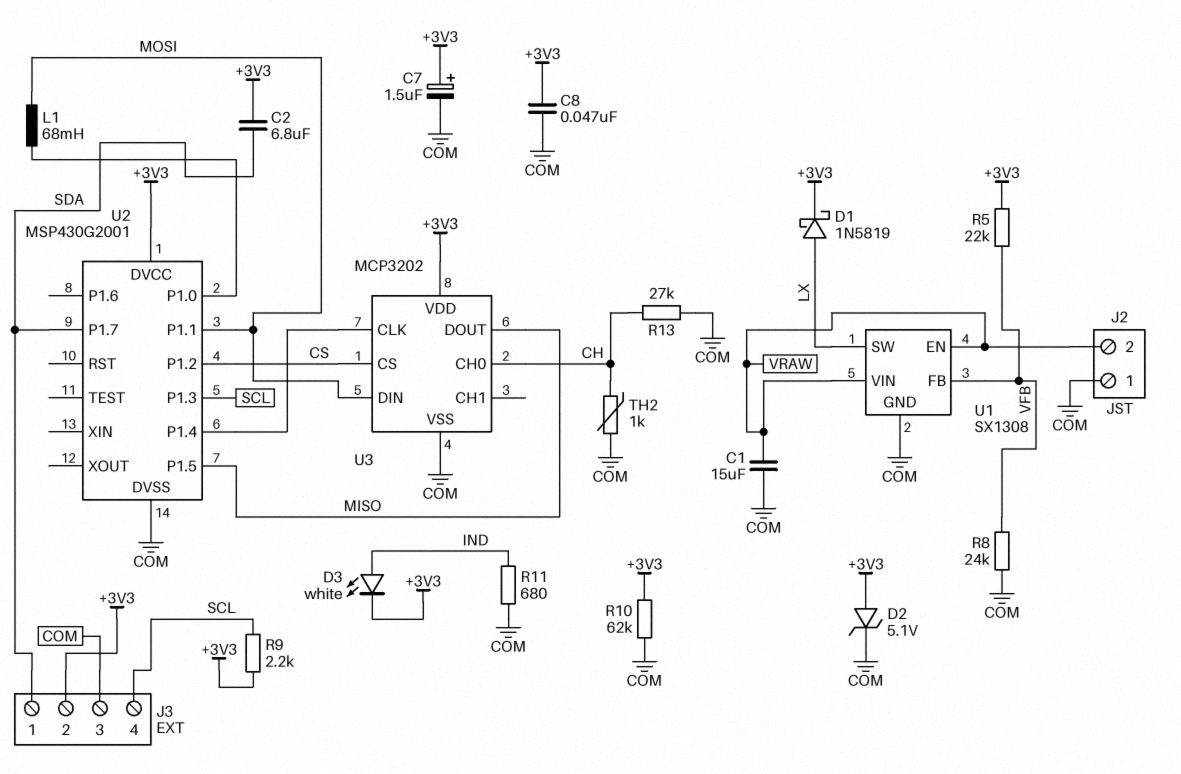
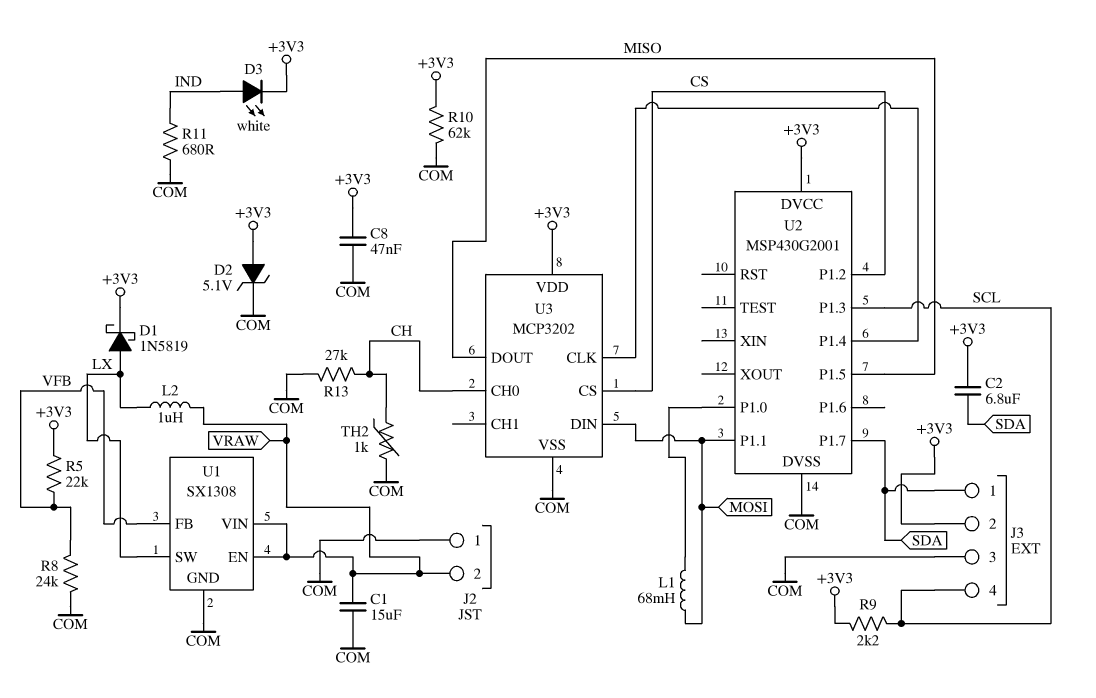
C7: 1.5uF (plus +3V3, minus COM) -> none
L2: none -> 1uH (LX, VRAW)

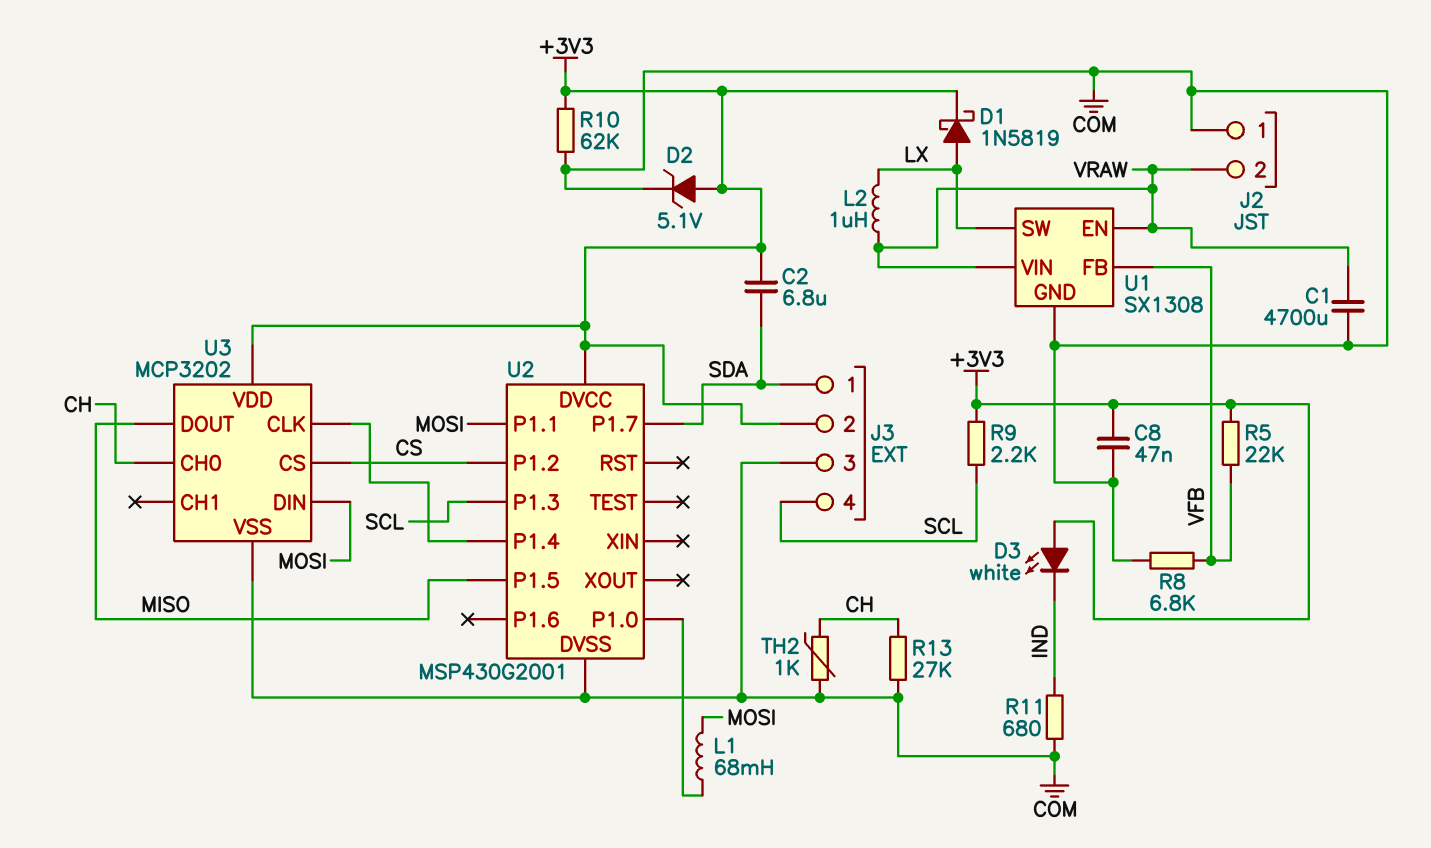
C1: 15uF (COM, VRAW) -> 4700uF (COM, VRAW)
D3: LED white (A IND, K +3V3) -> LED white (A +3V3, K IND)
R8: 24k (COM, VFB) -> 6.8k (COM, VFB)

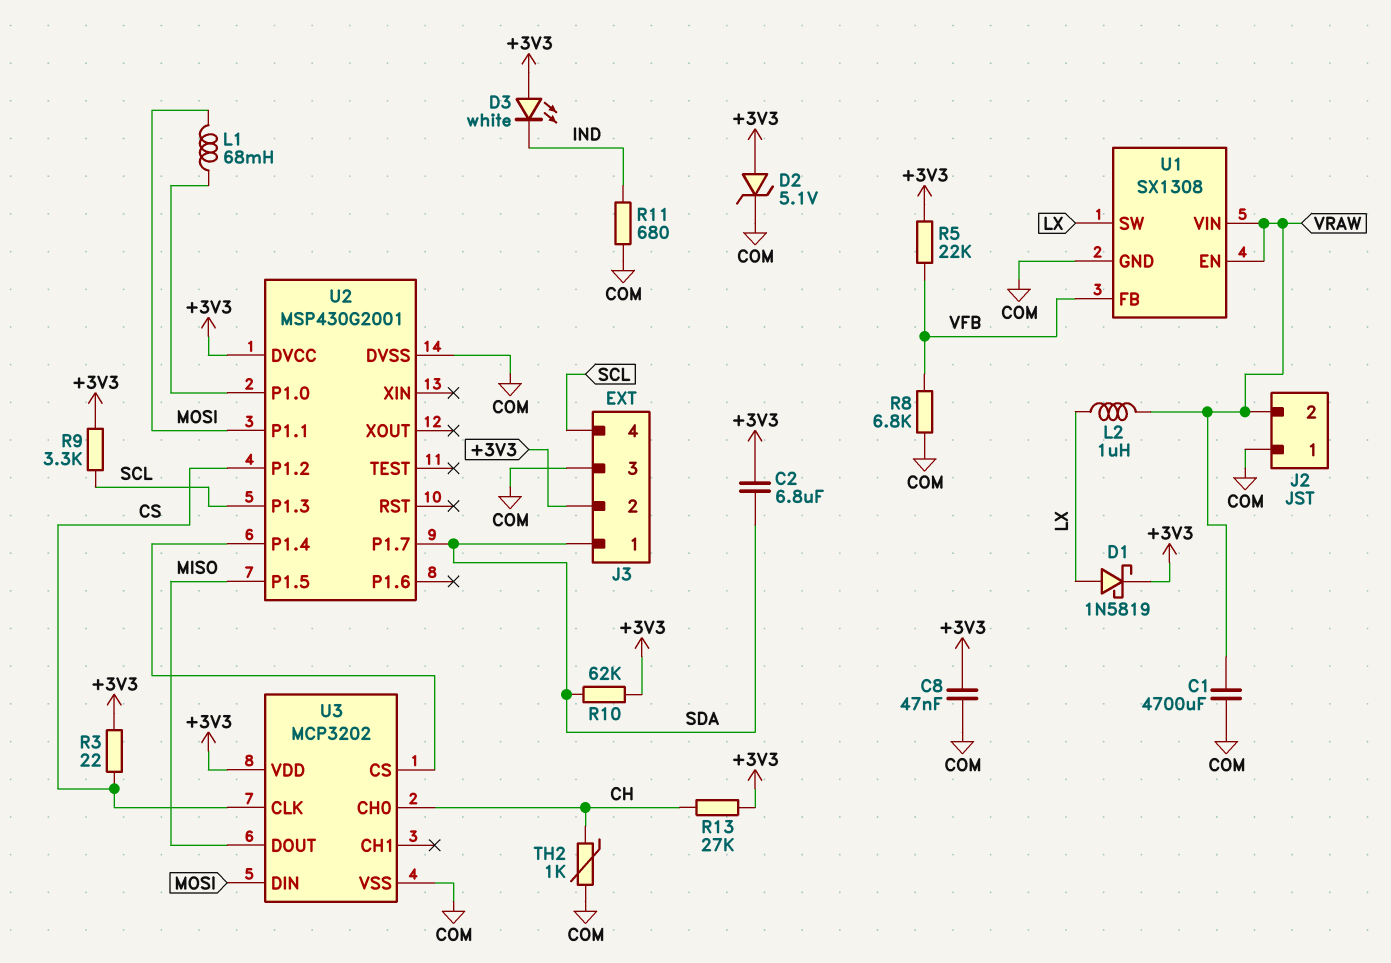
R3: none -> 22 (+3V3, CS)
R9: 2.2k (+3V3, SCL) -> 3.3k (+3V3, SCL)
R10: 62k (+3V3, COM) -> 62k (+3V3, SDA)
R13: 27k (CH, COM) -> 27k (+3V3, CH)
U3 pin CLK: U2/P1.4 -> CS
U3 pin CS: CS -> U2/P1.4

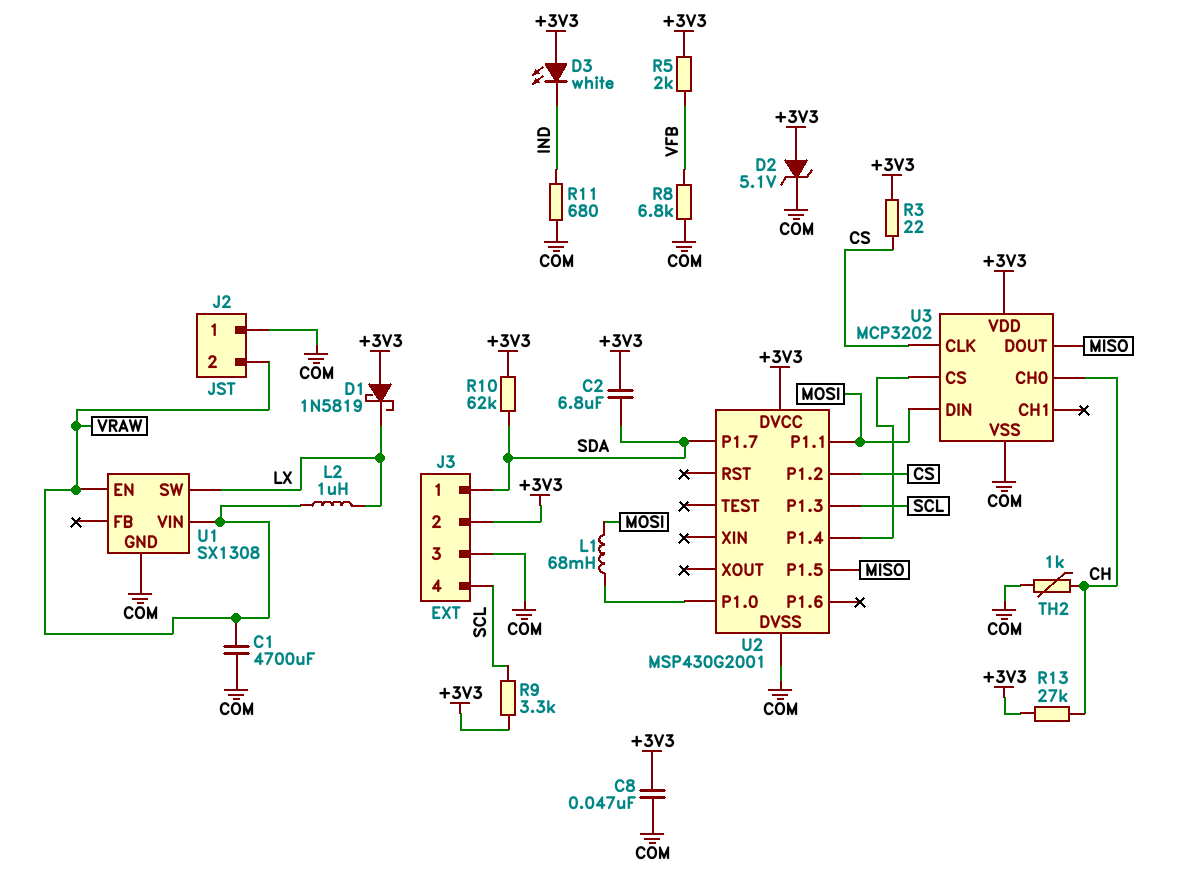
D1: schottky 1N5819 (A LX, K +3V3) -> schottky 1N5819 (A +3V3, K LX)
R5: 22k (+3V3, VFB) -> 2k (+3V3, VFB)
U1 pin FB: VFB -> none

